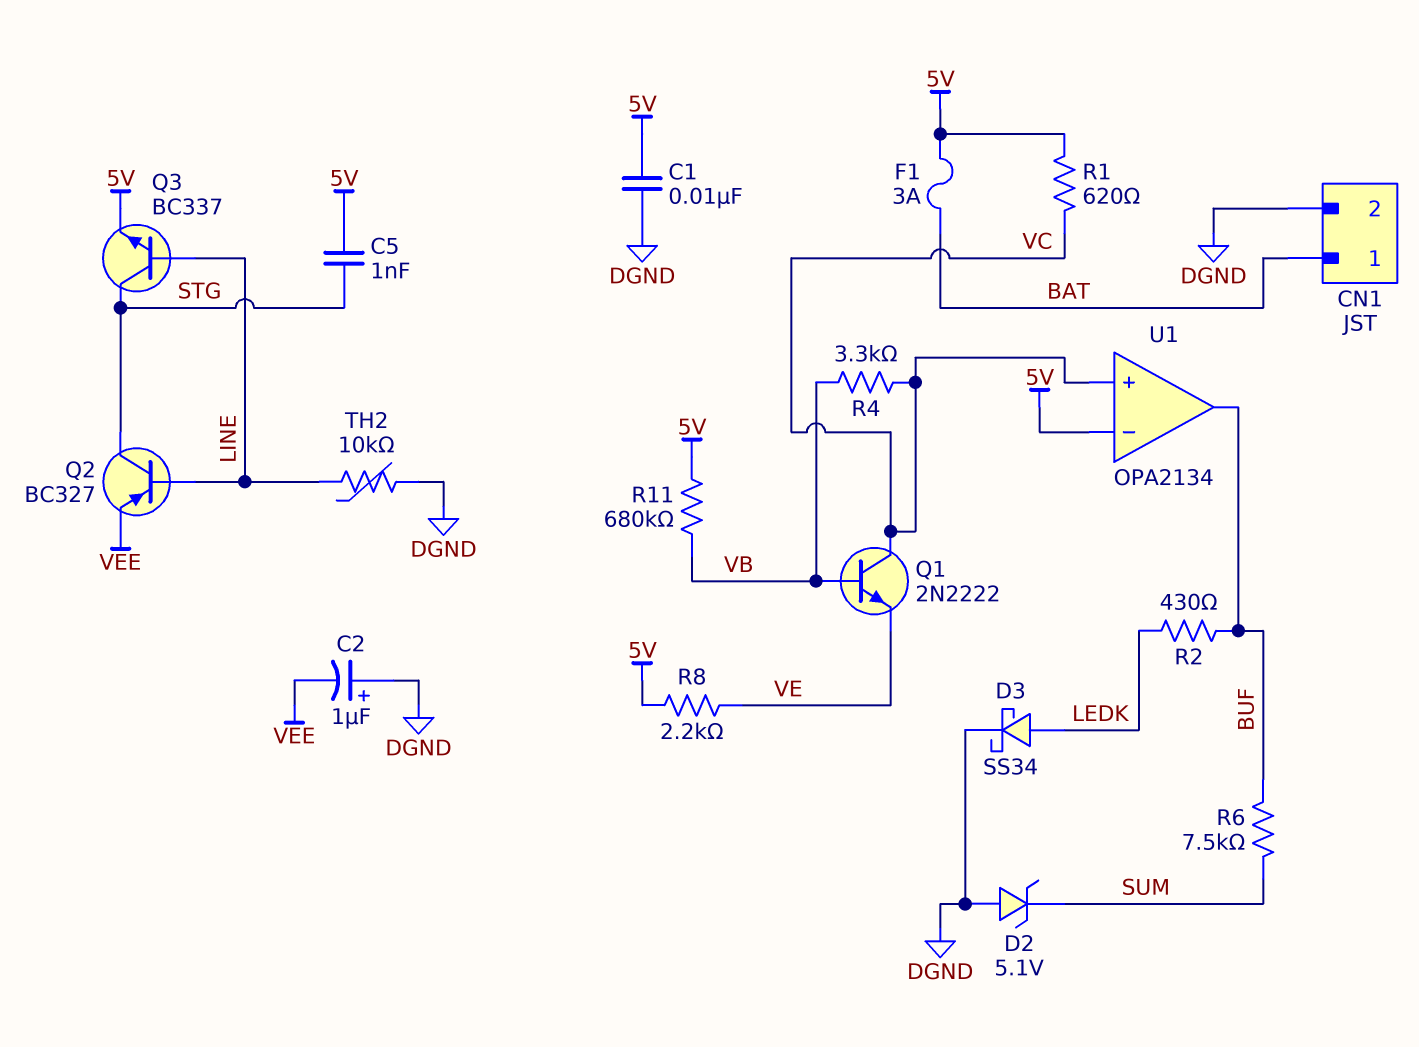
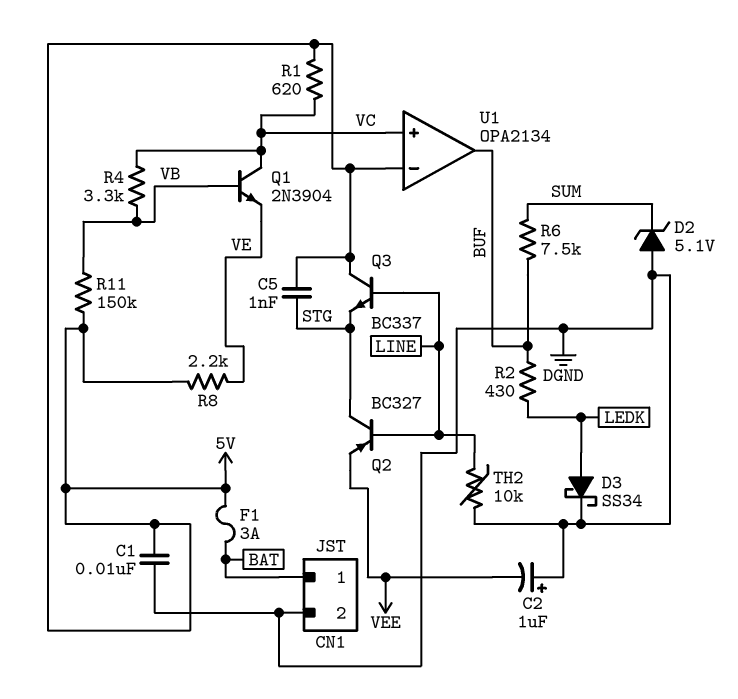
Q1: NPN 2N2222 (B VB, C VC, E VE) -> NPN 2N3904 (B VB, C VC, E VE)
Q3: NPN BC337 (B LINE, C STG, E 5V) -> NPN BC337 (B LINE, C 5V, E STG)
R11: 680k (5V, VB) -> 150k (5V, VB)

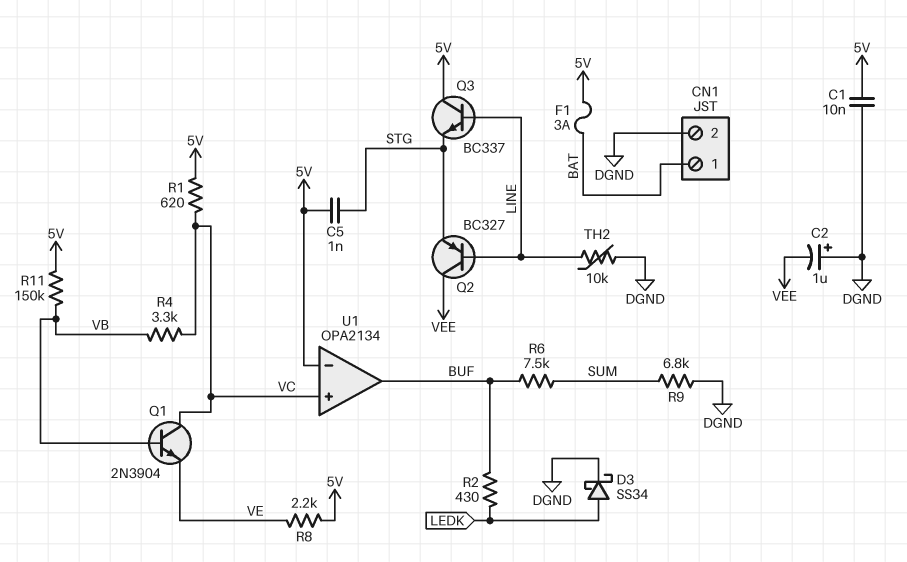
D2: zener 5.1V (A DGND, K SUM) -> none
Q2: PNP BC327 (B LINE, C STG, E VEE) -> PNP BC327 (B LINE, C VEE, E STG)
R9: none -> 6.8k (DGND, SUM)

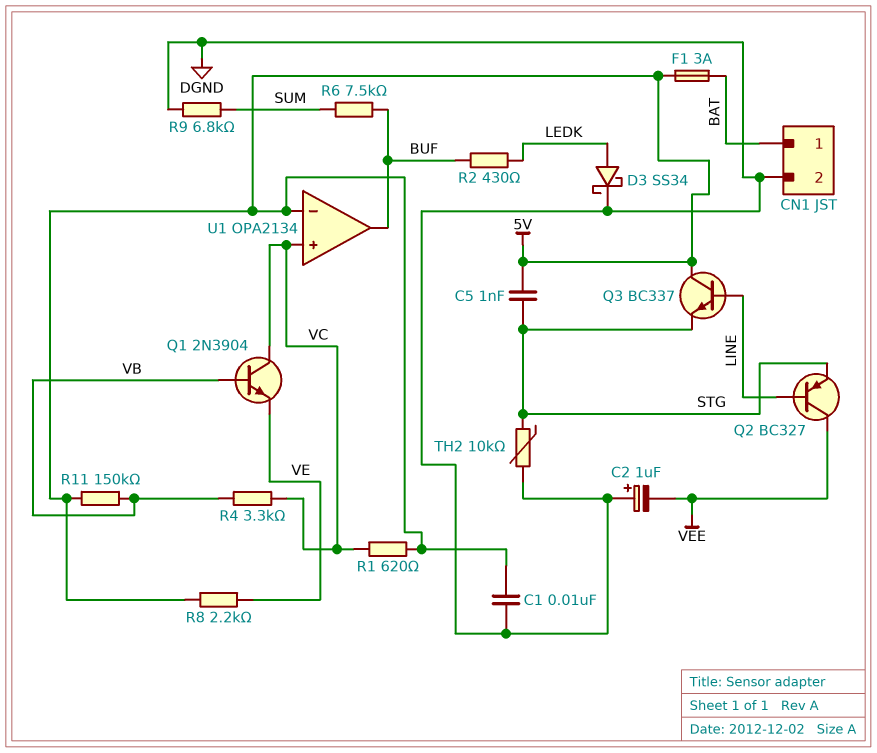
TH2: 10k (DGND, LINE) -> 10k (DGND, STG)

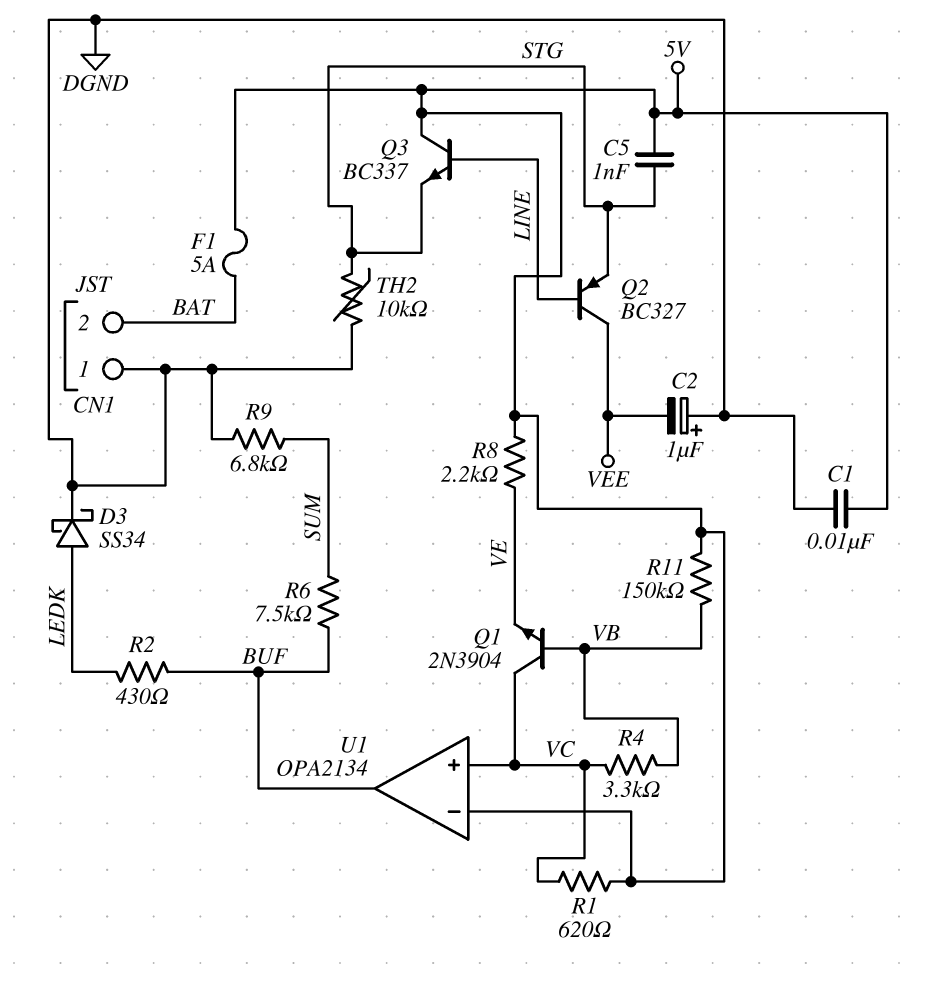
CN1 pin 1: BAT -> DGND
CN1 pin 2: DGND -> BAT
F1: 3A (5V, BAT) -> 5A (5V, BAT)

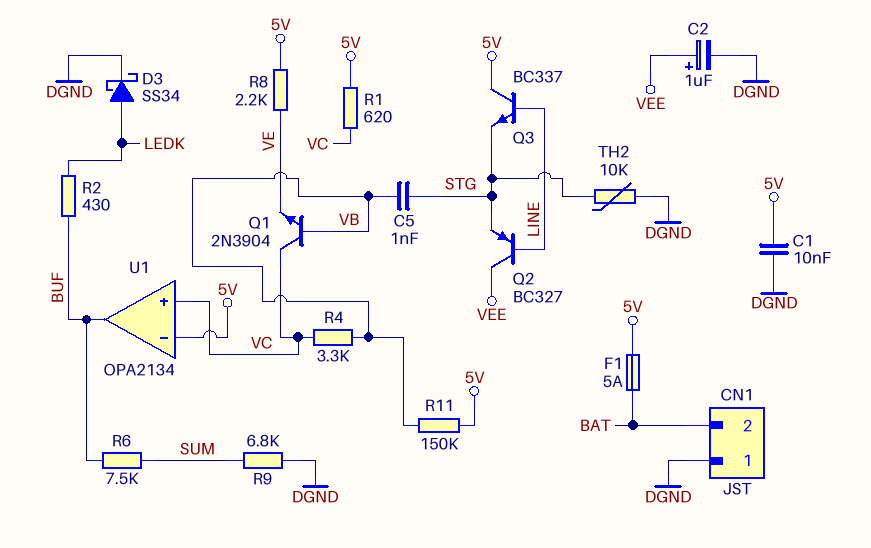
C2: 1uF (plus DGND, minus VEE) -> 1uF (plus VEE, minus DGND)
C5: 1nF (5V, STG) -> 1nF (STG, VB)

